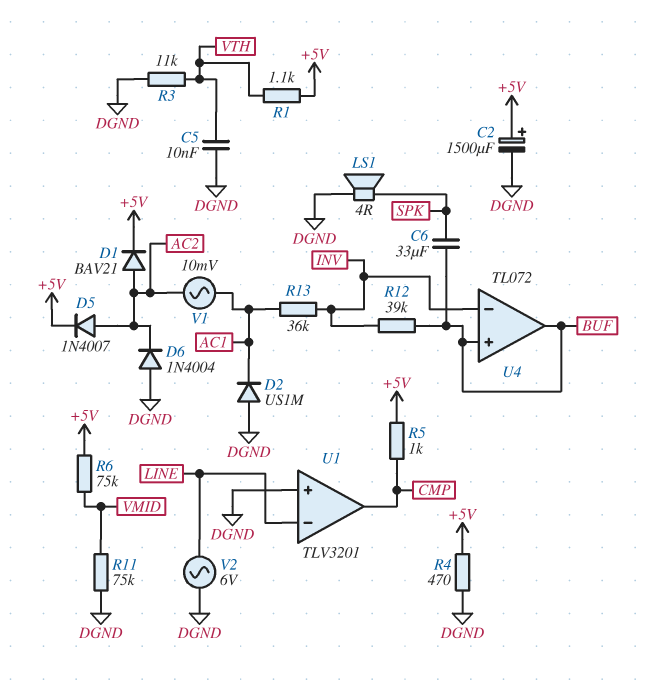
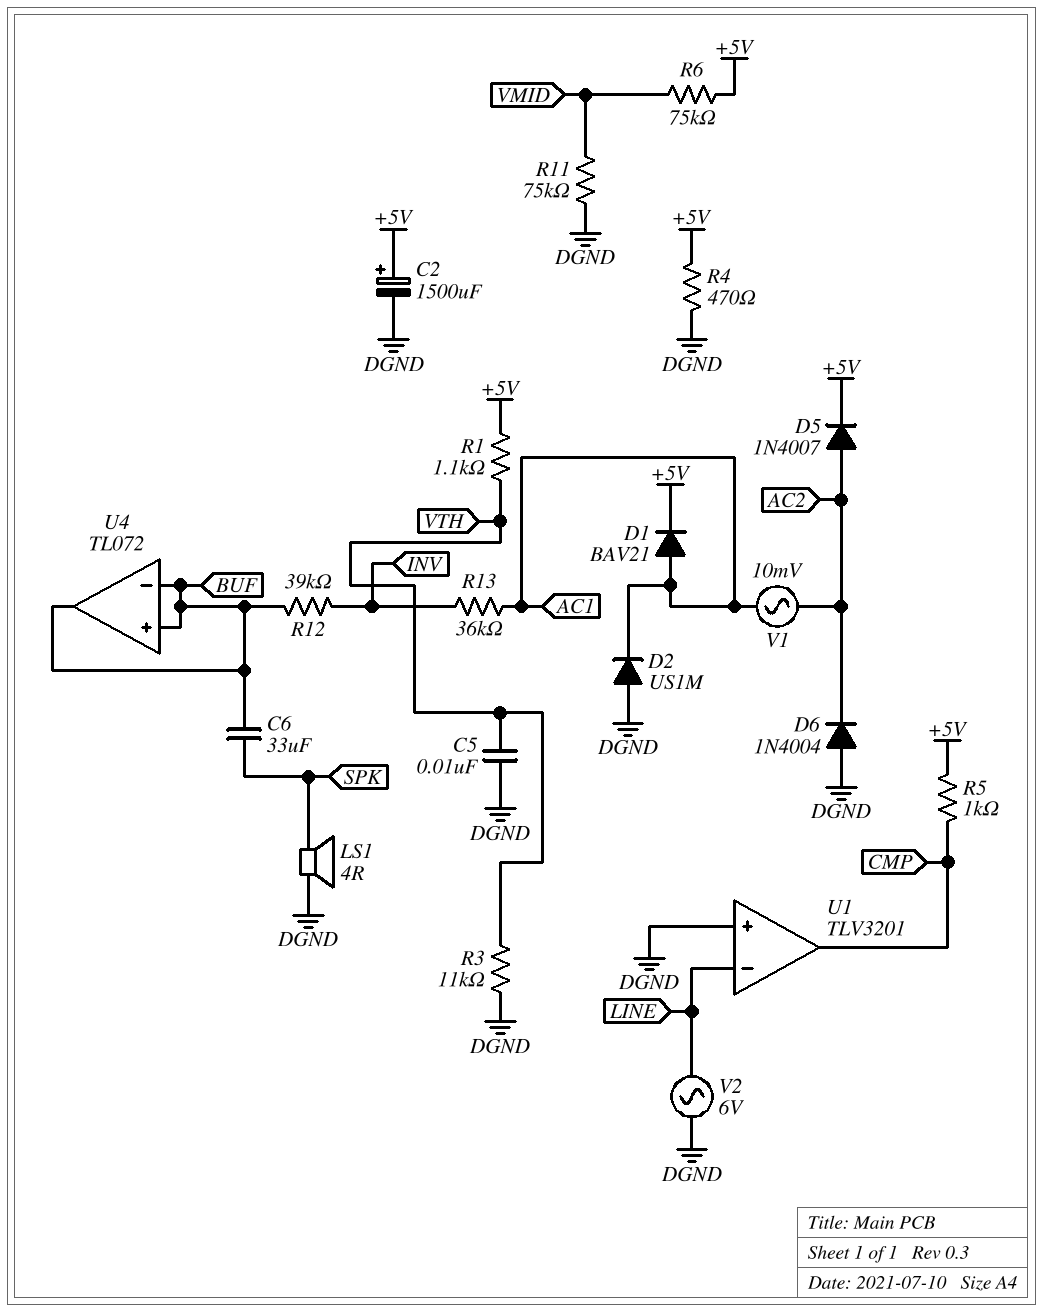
D1: diode BAV21 (A AC2, K +5V) -> diode BAV21 (A AC1, K +5V)
U4 pin in-: INV -> BUF

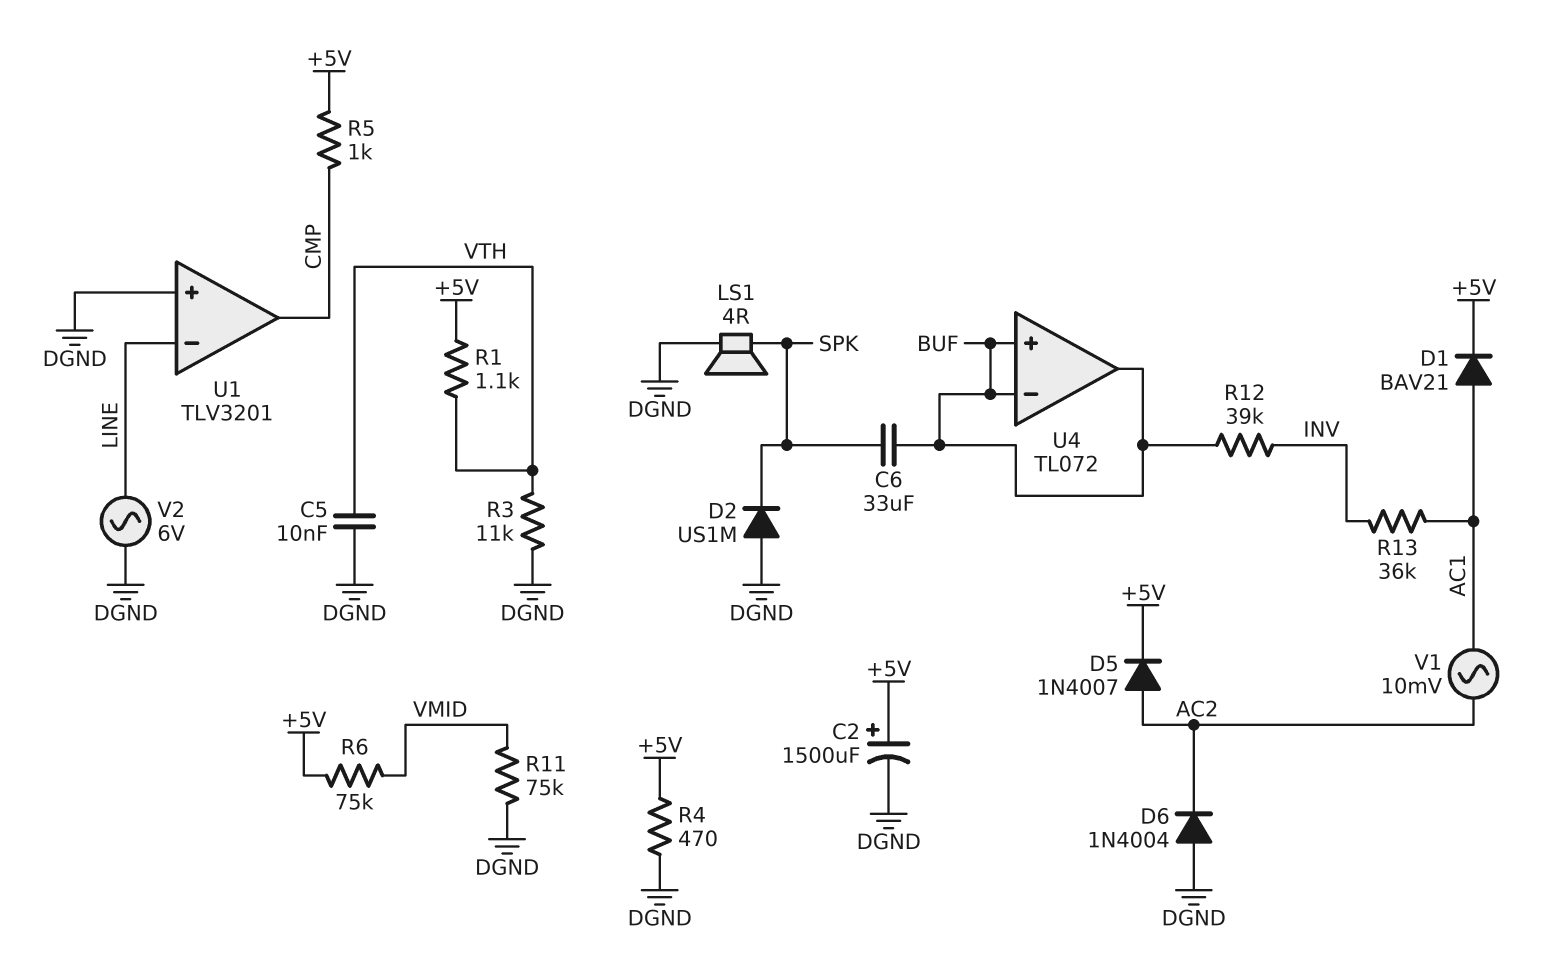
D2: diode US1M (A DGND, K AC1) -> diode US1M (A DGND, K SPK)

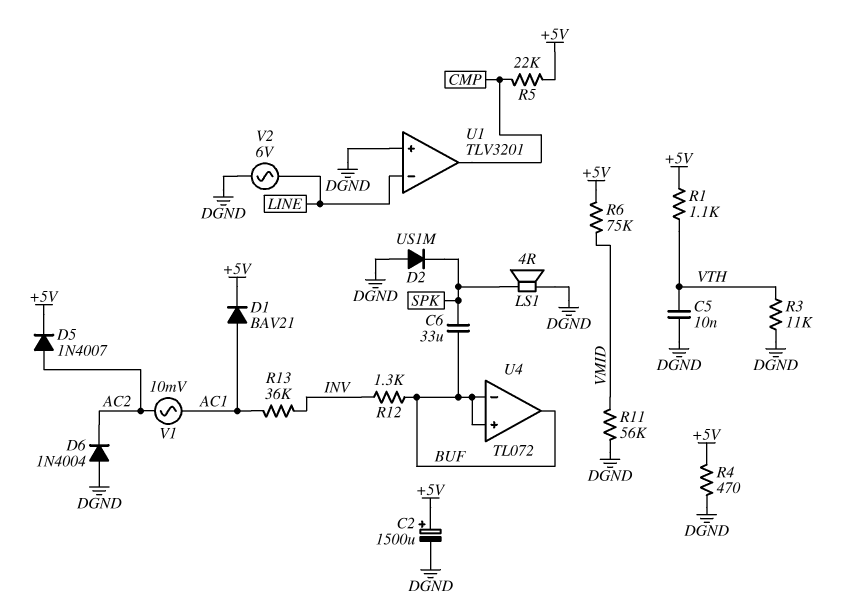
R5: 1k (+5V, CMP) -> 22k (+5V, CMP)
R11: 75k (DGND, VMID) -> 56k (DGND, VMID)
R12: 39k (BUF, INV) -> 1.3k (BUF, INV)

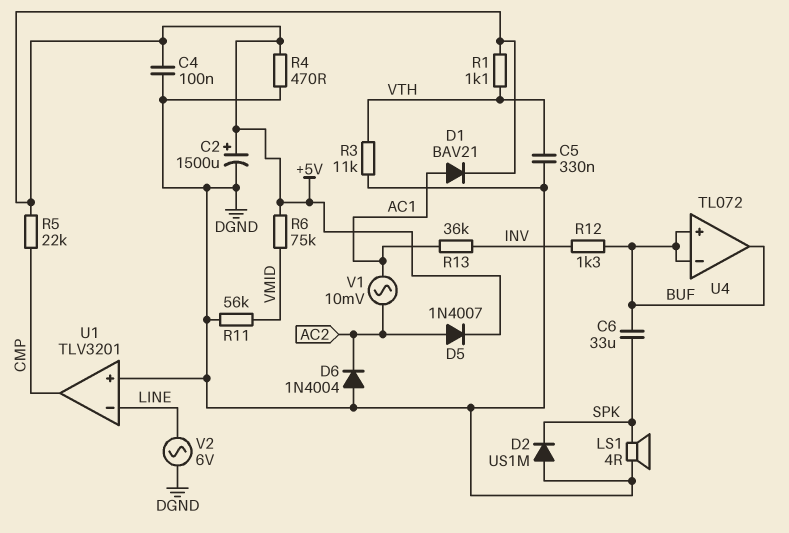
C4: none -> 100nF (+5V, DGND)
C5: 10nF (DGND, VTH) -> 330nF (DGND, VTH)

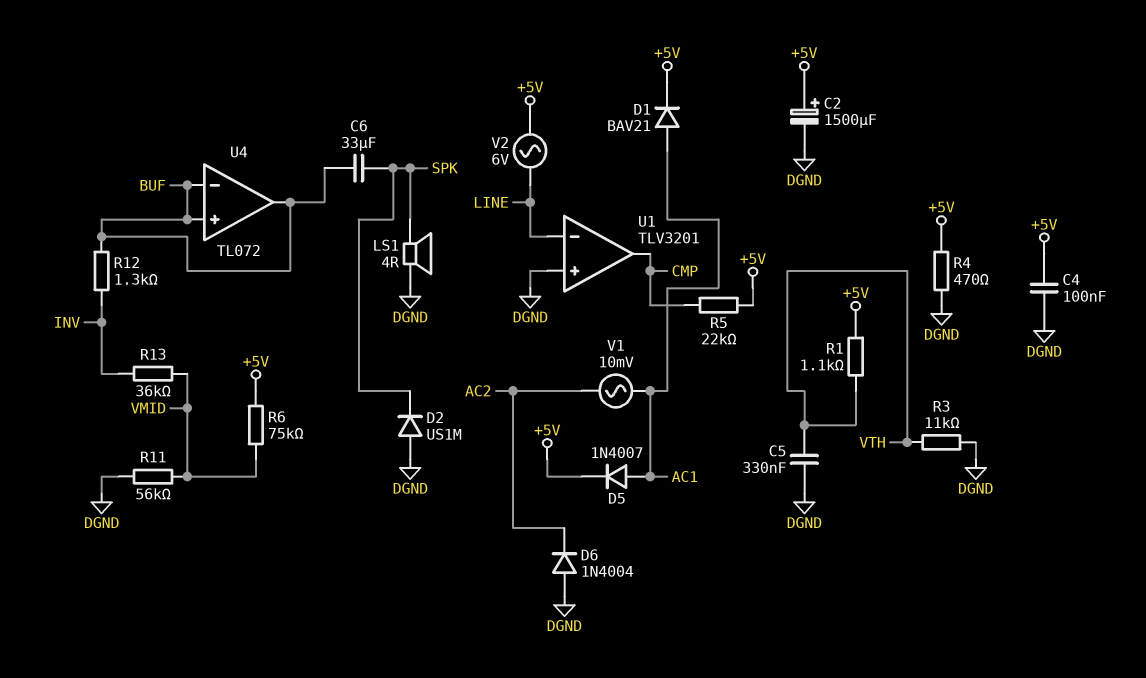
D5: diode 1N4007 (A AC2, K +5V) -> diode 1N4007 (A AC1, K +5V)
R13: 36k (AC1, INV) -> 36k (INV, VMID)
V2: AC 6V (DGND, LINE) -> AC 6V (+5V, LINE)

